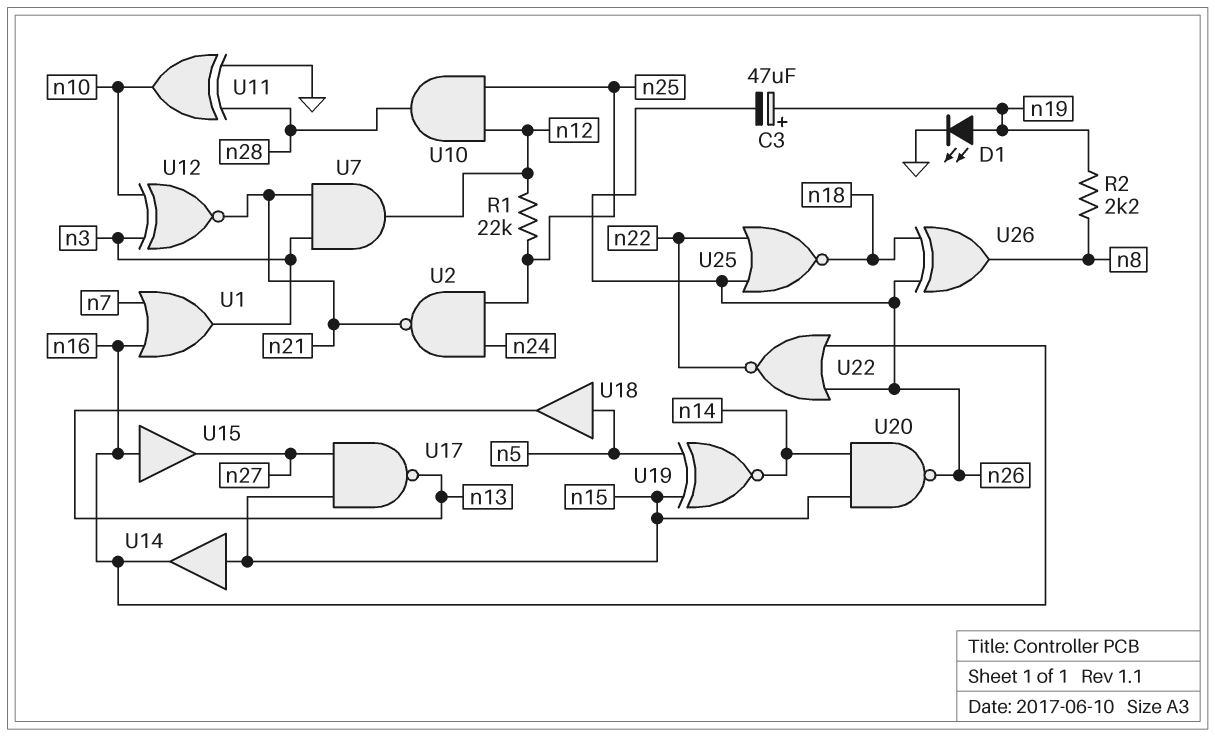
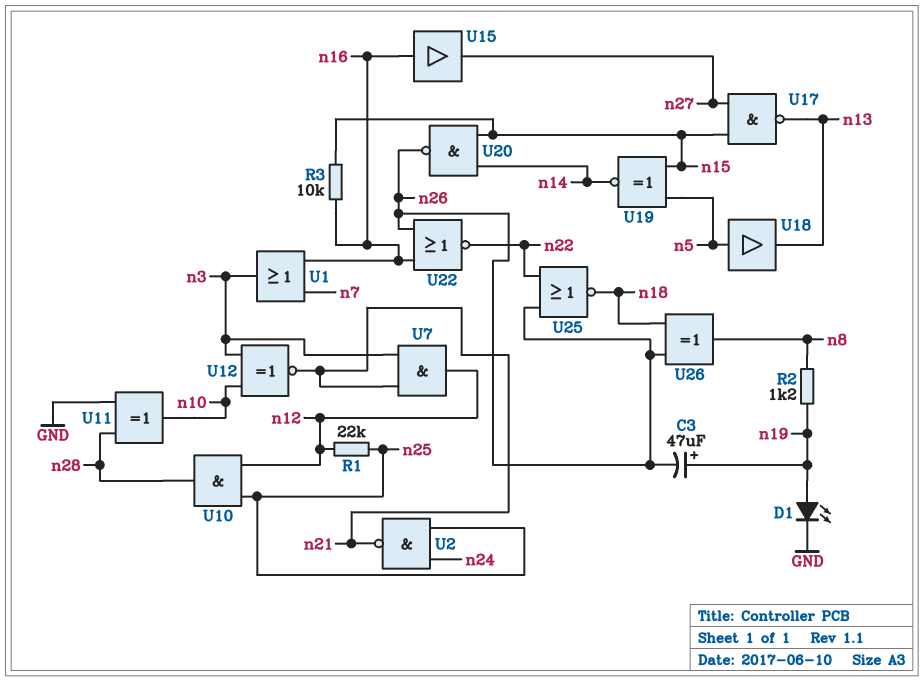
R2: 2.2k (n8, n19) -> 1.2k (n8, n19)
R3: none -> 10k (n15, n16)
U14: buffer (in n15, out n16) -> none

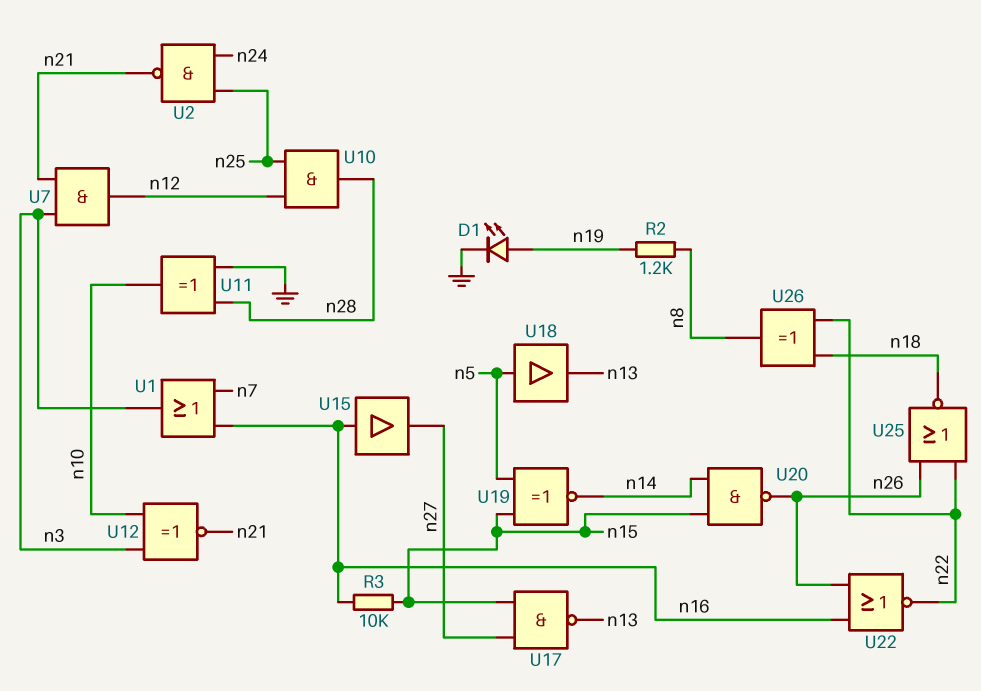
C3: 47uF (plus n19, minus n26) -> none
R1: 22k (n12, n25) -> none
U26: XOR (in n18, in n26, out n8) -> XOR (in n18, in n22, out n8)

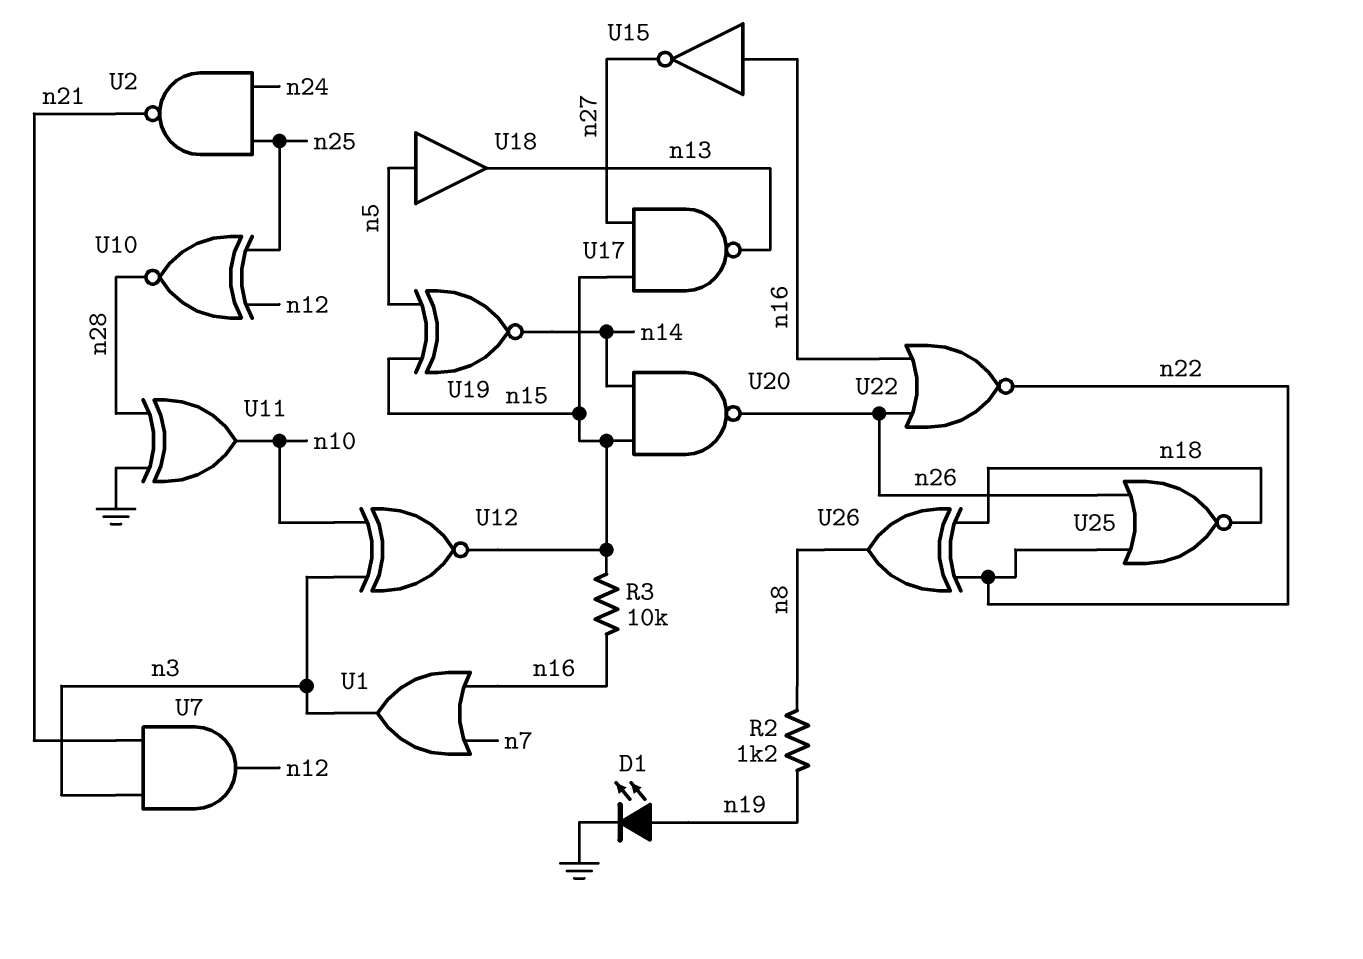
U10: AND (in n12, in n25, out n28) -> XNOR (in n12, in n25, out n28)
U12: XNOR (in n3, in n10, out n21) -> XNOR (in n3, in n10, out n15)
U15: buffer (in n16, out n27) -> NOT (in n16, out n27)

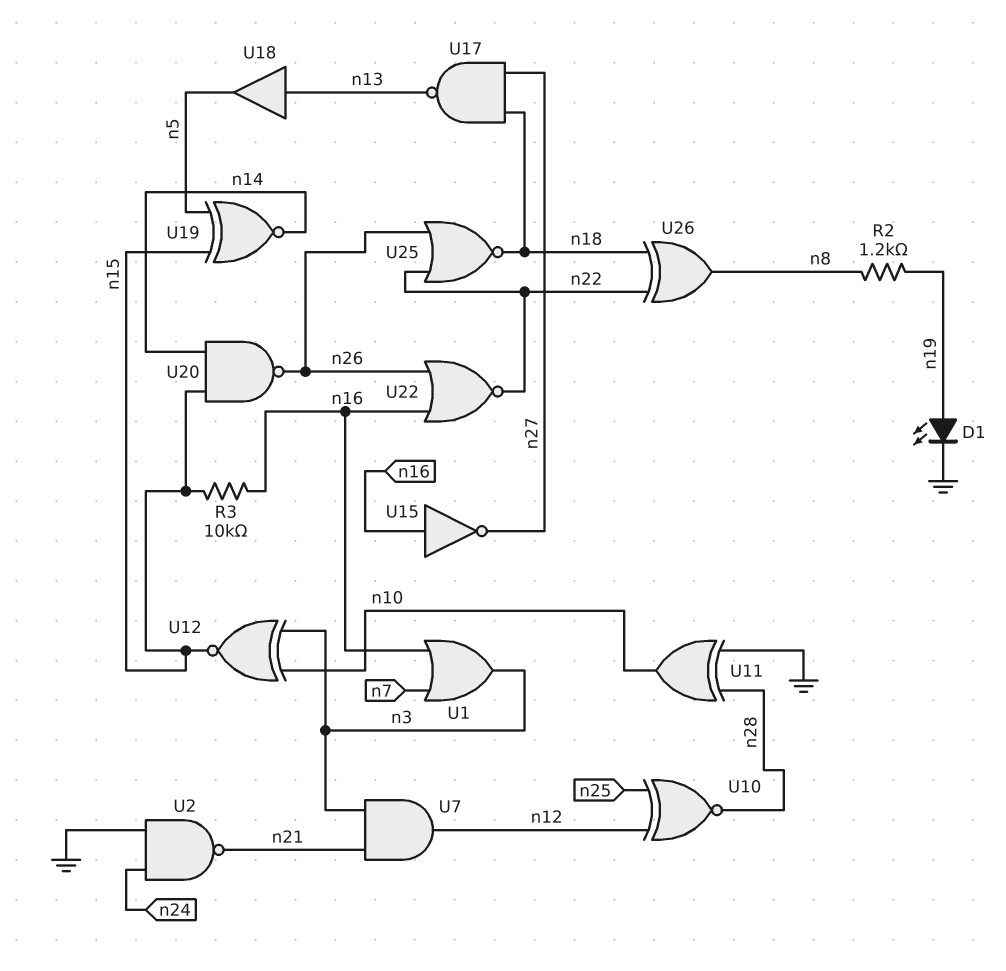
U2: NAND (in n24, in n25, out n21) -> NAND (in GND, in n24, out n21)
U17: NAND (in n15, in n27, out n13) -> NAND (in n18, in n27, out n13)
U18: buffer (in n5, out n13) -> buffer (in n13, out n5)

